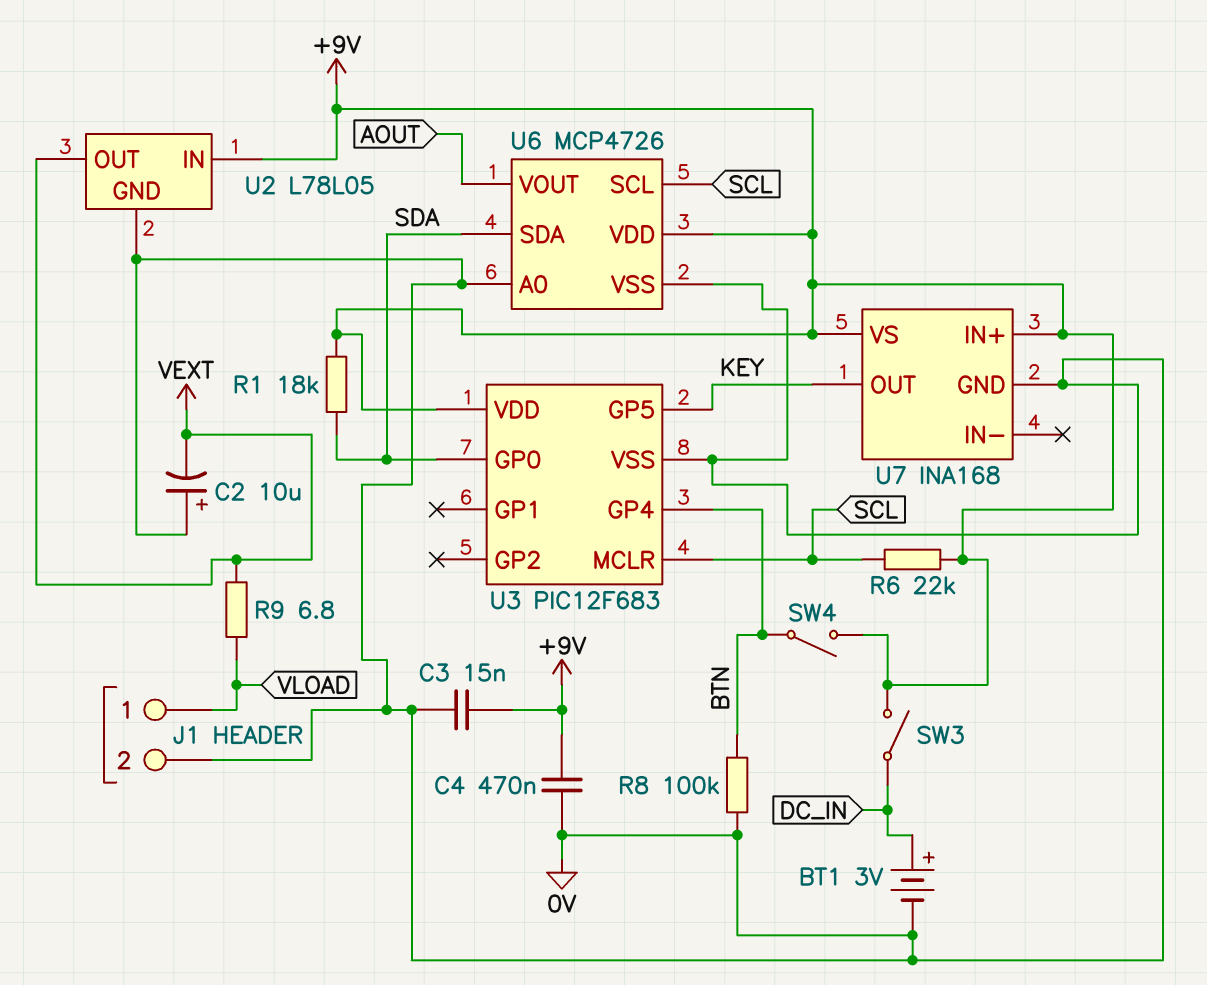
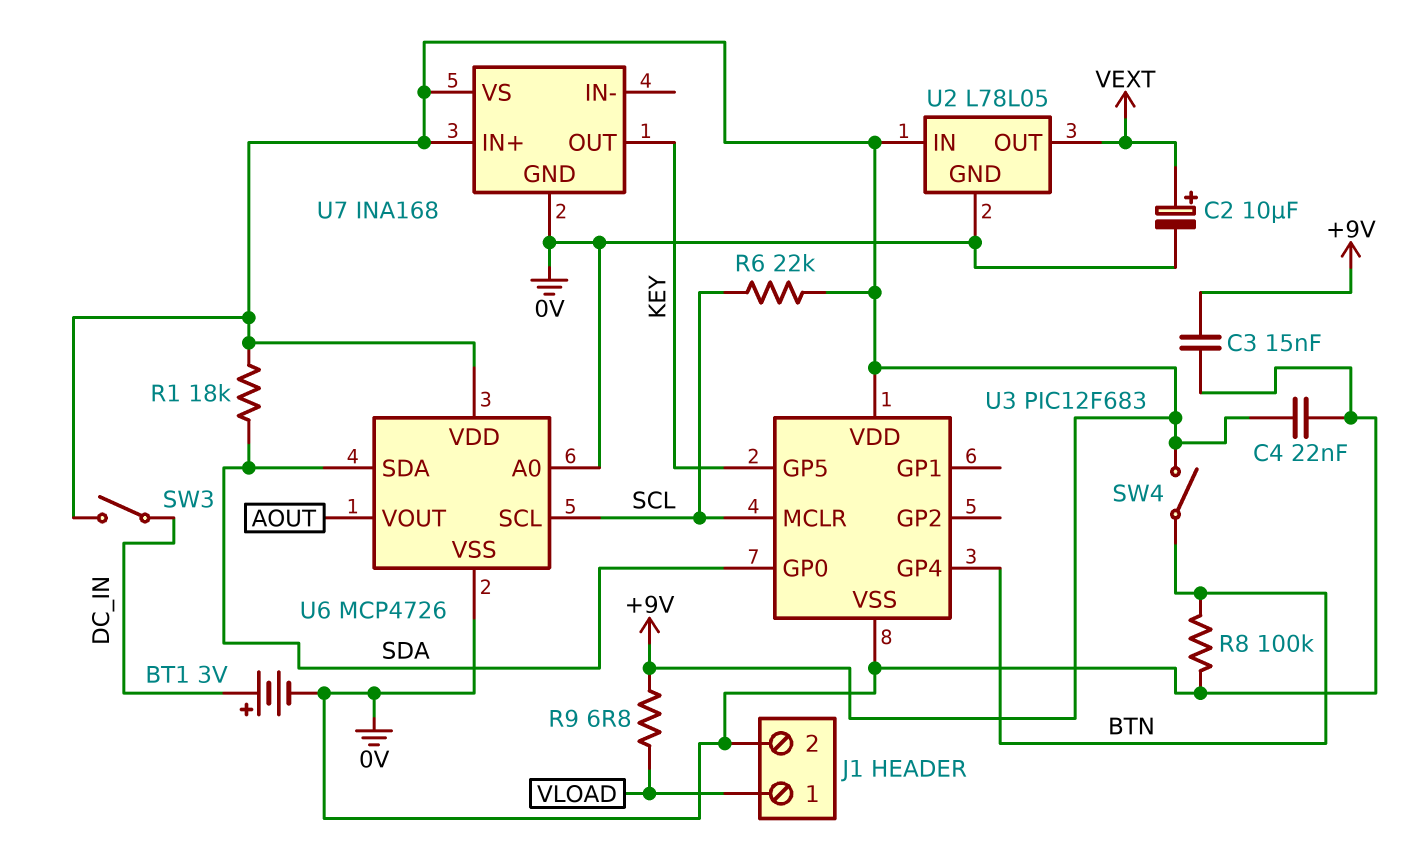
C2: 10uF (plus 0V, minus VEXT) -> 10uF (plus VEXT, minus 0V)
C4: 470nF (+9V, 0V) -> 22nF (+9V, 0V)
R9: 6.8 (VEXT, VLOAD) -> 6.8 (+9V, VLOAD)

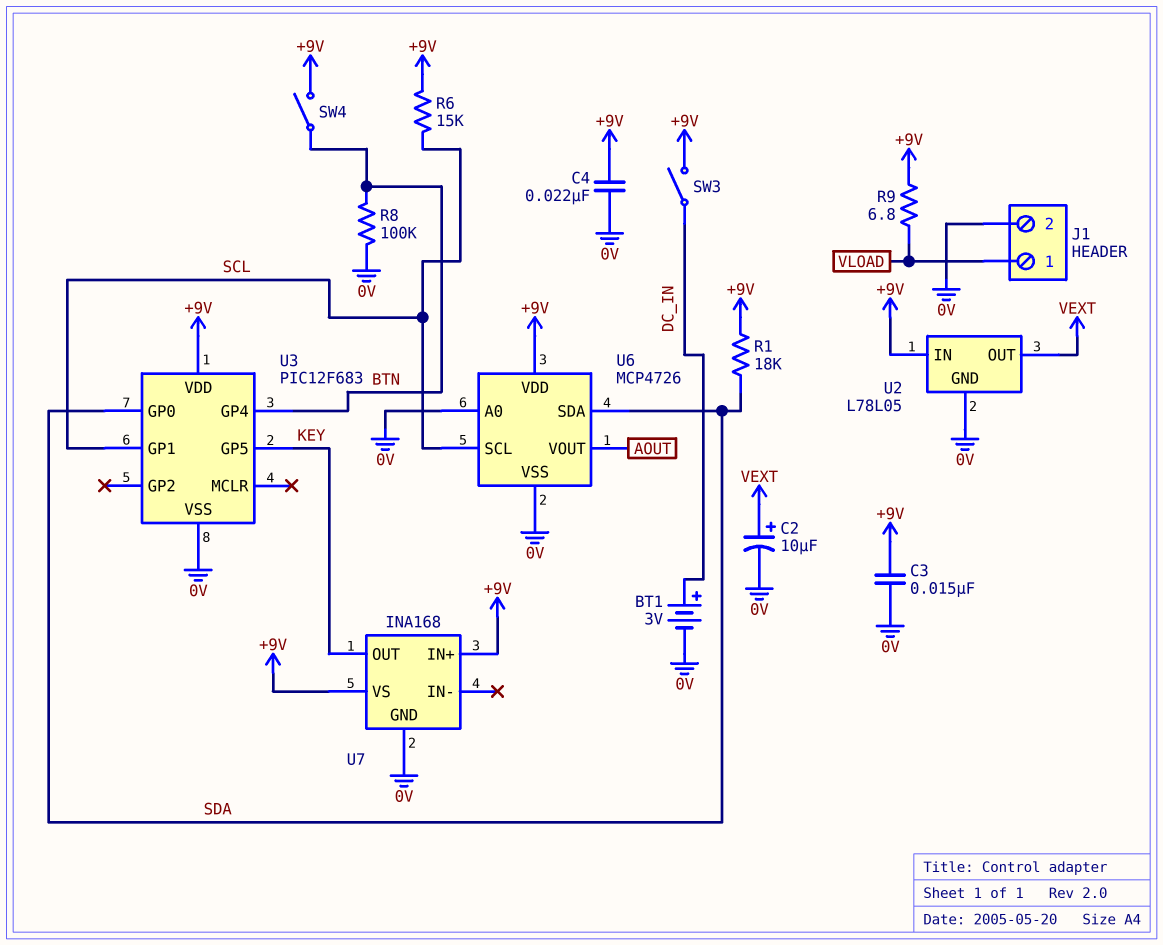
R6: 22k (+9V, SCL) -> 15k (+9V, SCL)
U3 pin GP1: none -> SCL
U3 pin MCLR: SCL -> none

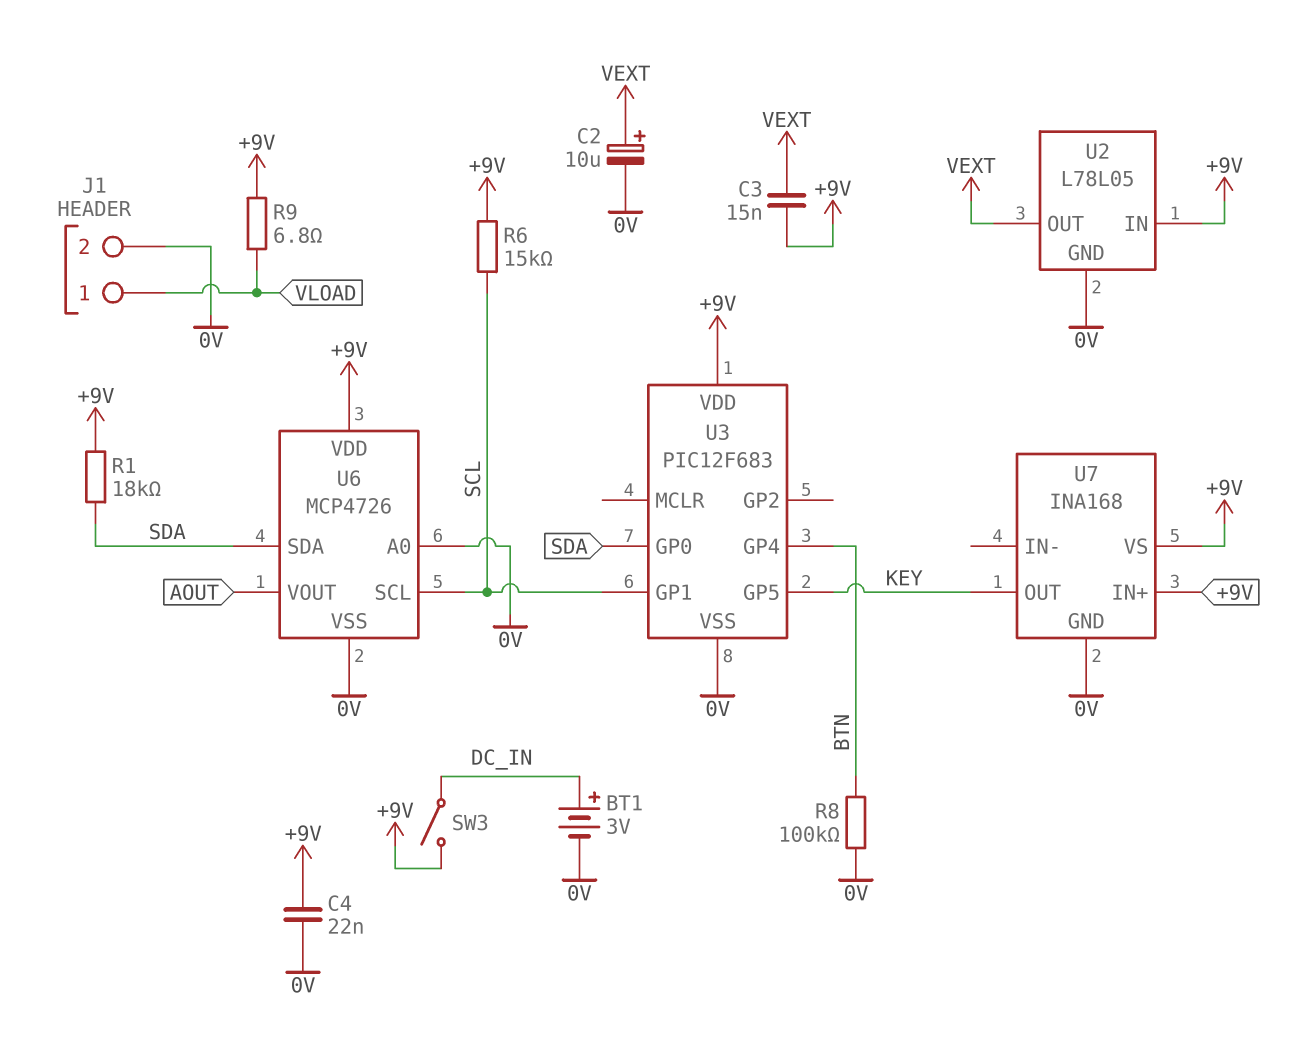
C3: 15nF (+9V, 0V) -> 15nF (+9V, VEXT)
SW4: switch (+9V, BTN) -> none

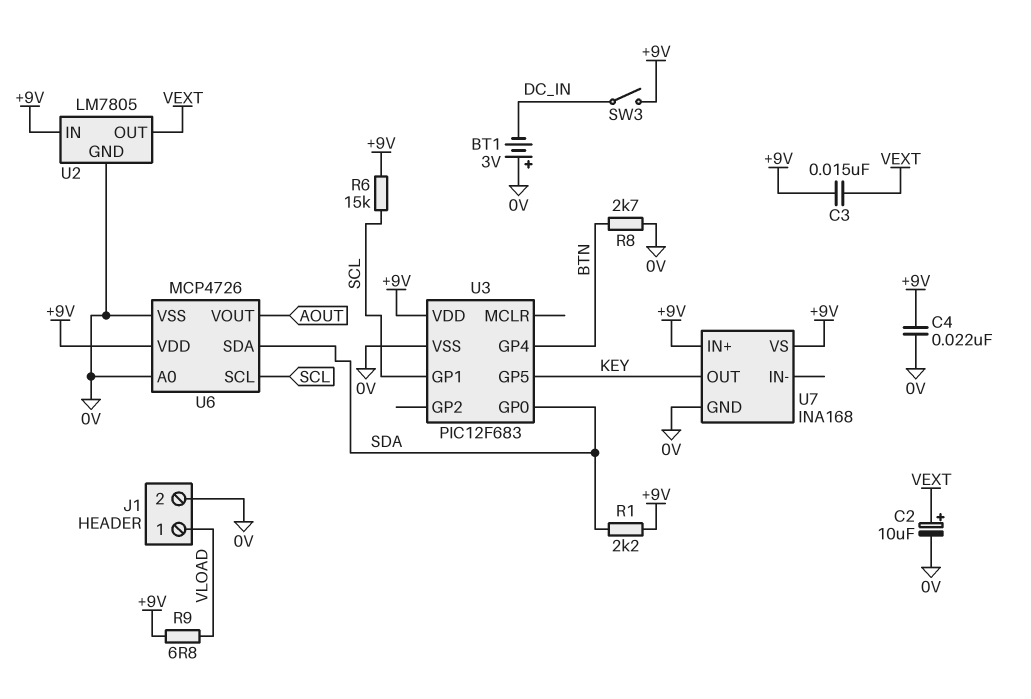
BT1: 3V (plus DC_IN, minus 0V) -> 3V (plus 0V, minus DC_IN)
R1: 18k (+9V, SDA) -> 2.2k (+9V, SDA)
R8: 100k (0V, BTN) -> 2.7k (0V, BTN)
U2: L78L05 -> LM7805

